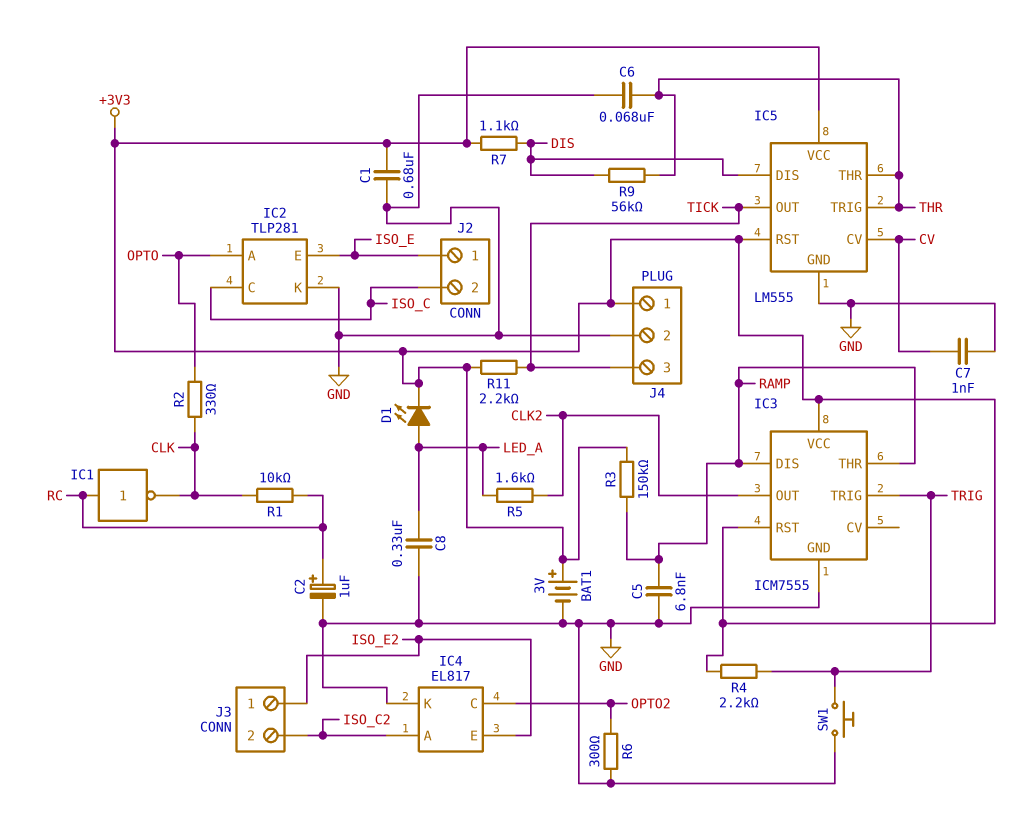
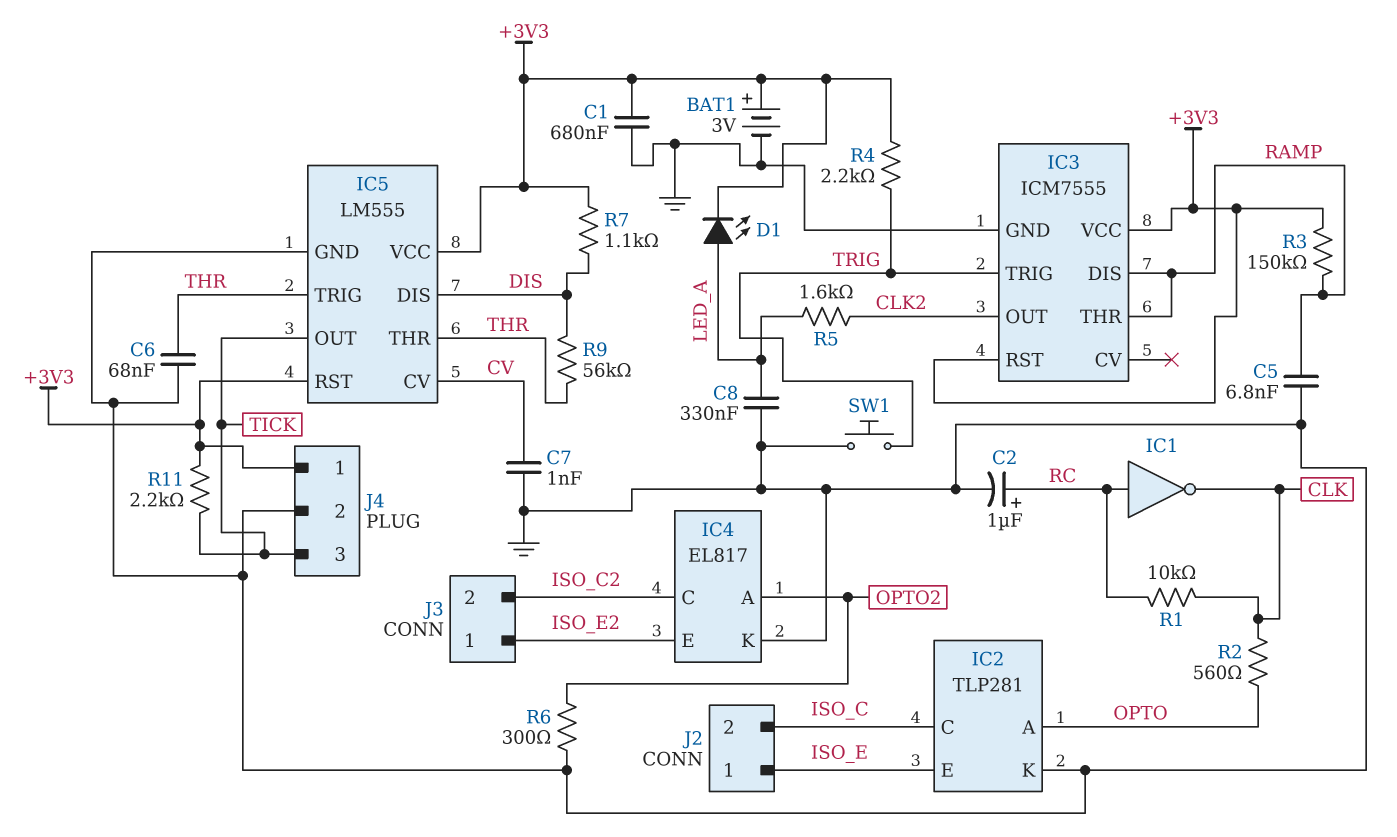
IC4 pin A: ISO_C2 -> OPTO2
IC4 pin C: OPTO2 -> ISO_C2
R2: 330 (CLK, OPTO) -> 560 (CLK, OPTO)

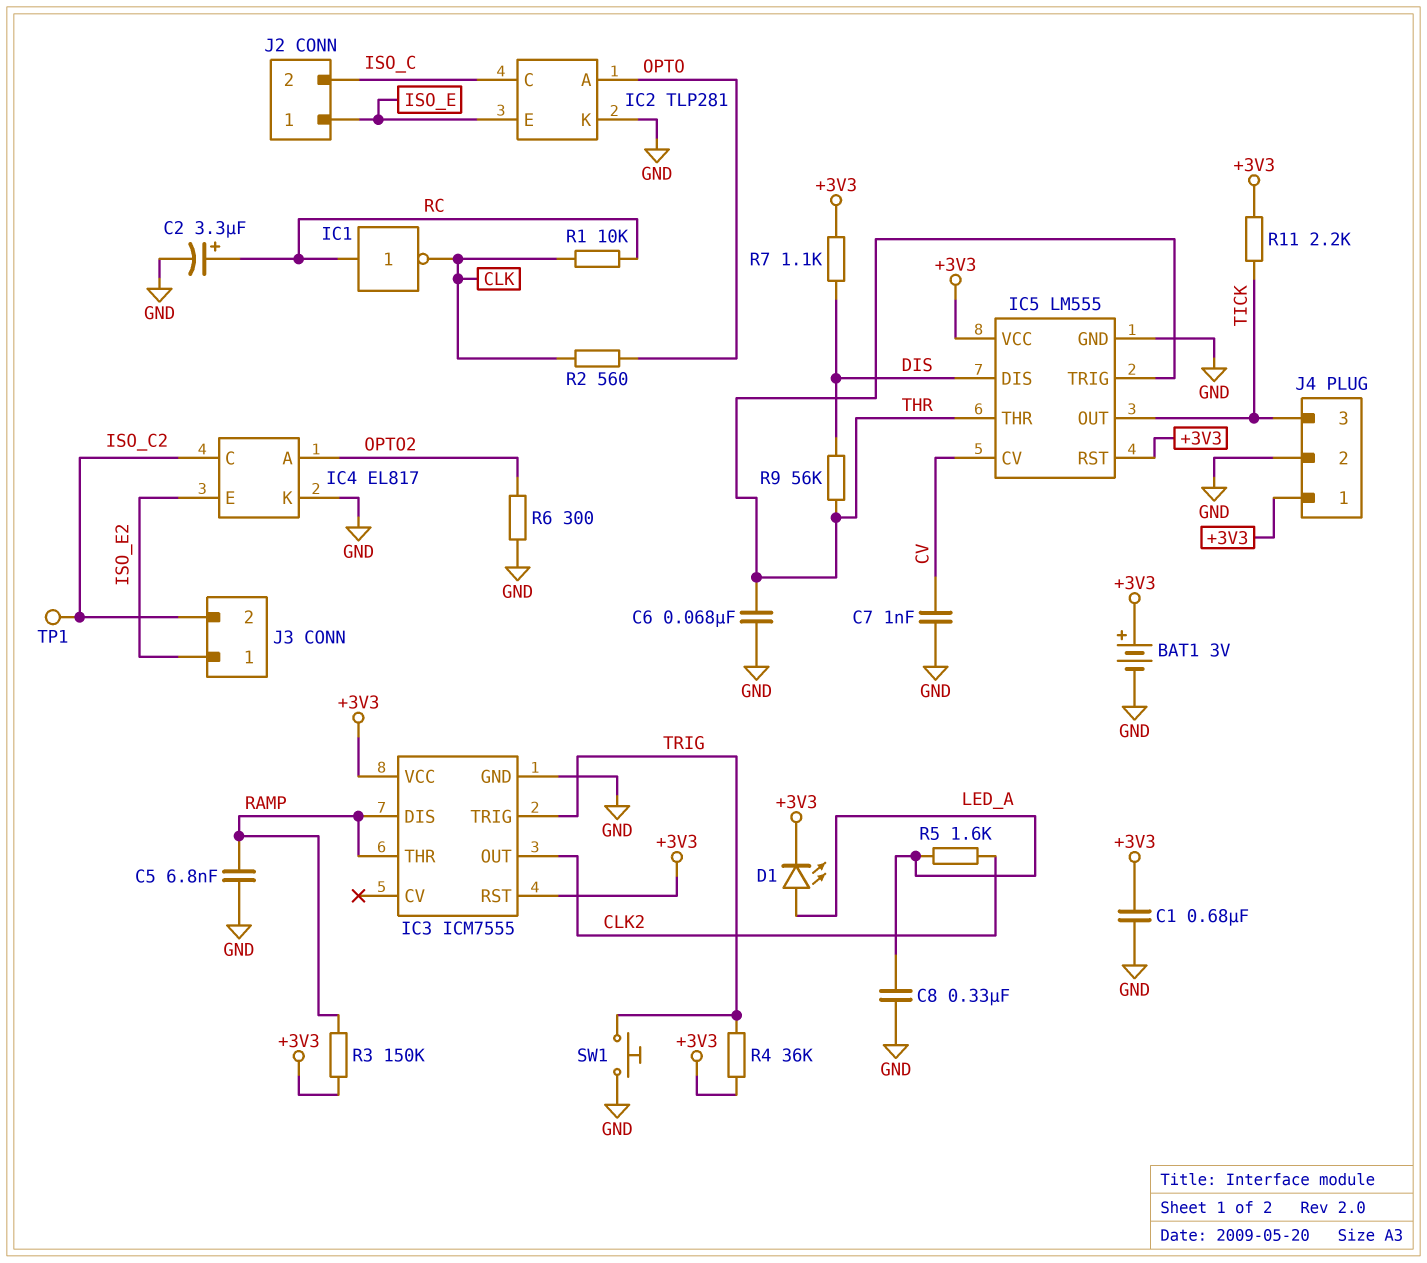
C2: 1uF (plus RC, minus GND) -> 3.3uF (plus RC, minus GND)
R4: 2.2k (+3V3, TRIG) -> 36k (+3V3, TRIG)
TP1: none -> test point (ISO_C2)

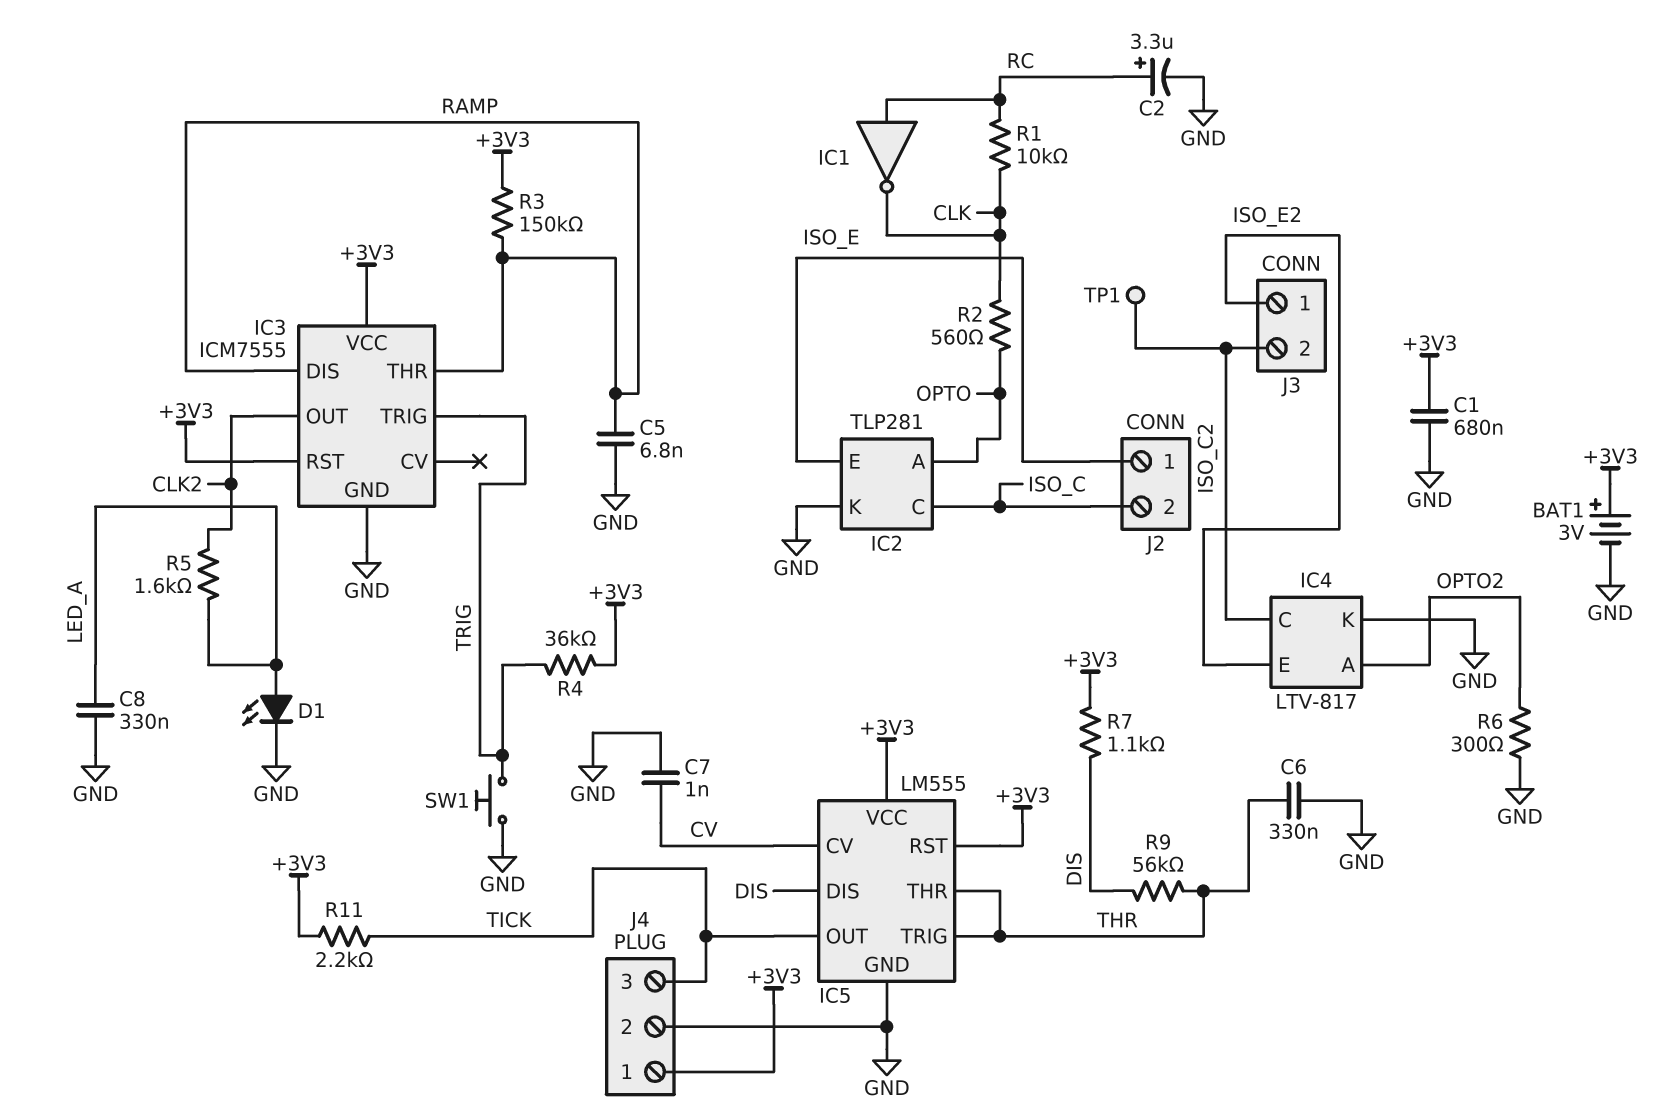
C6: 68nF (GND, THR) -> 330nF (GND, THR)
D1: LED (A LED_A, K +3V3) -> LED (A LED_A, K GND)
IC4: EL817 -> LTV-817

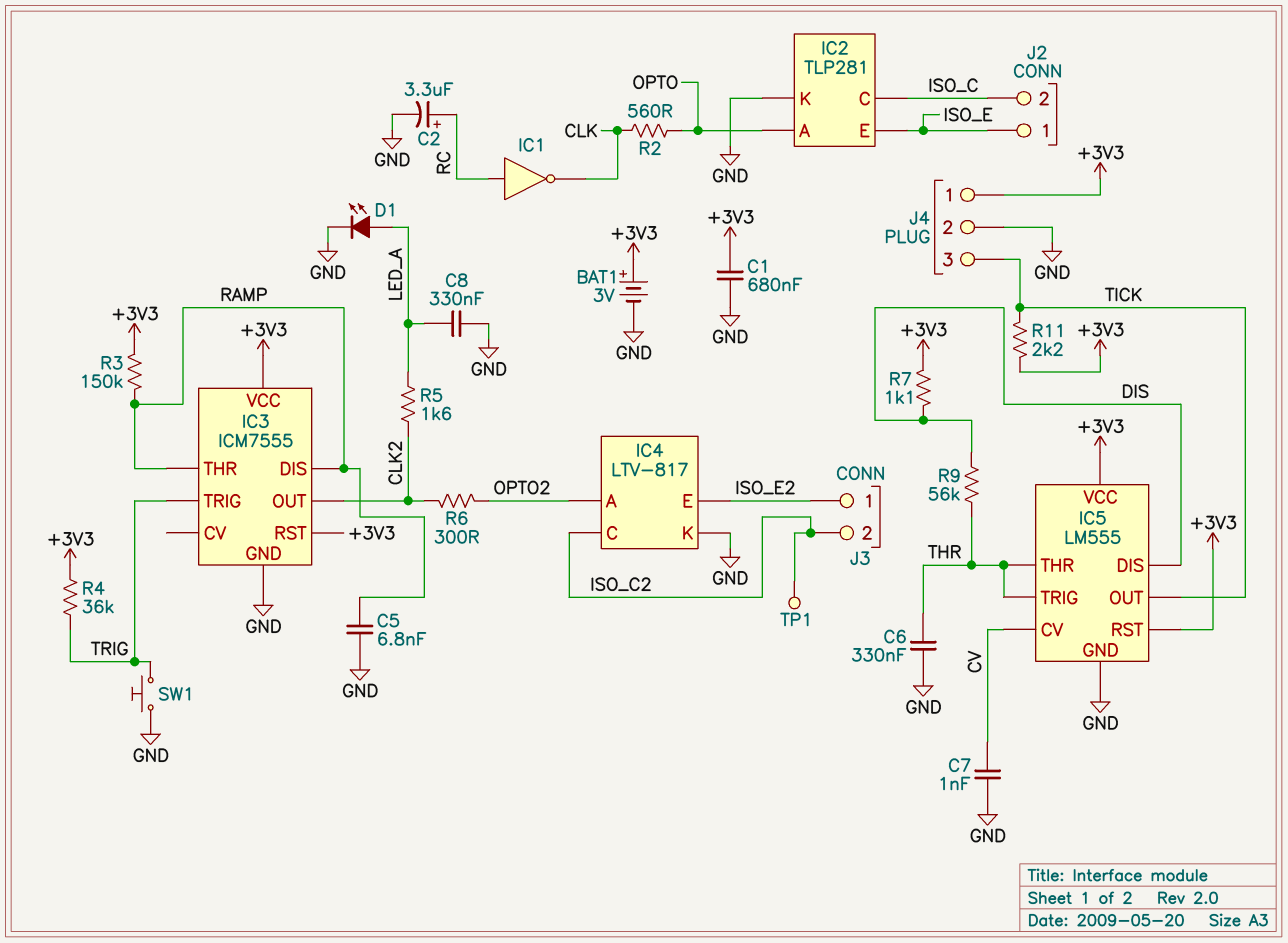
R1: 10k (CLK, RC) -> none
R6: 300 (GND, OPTO2) -> 300 (CLK2, OPTO2)

